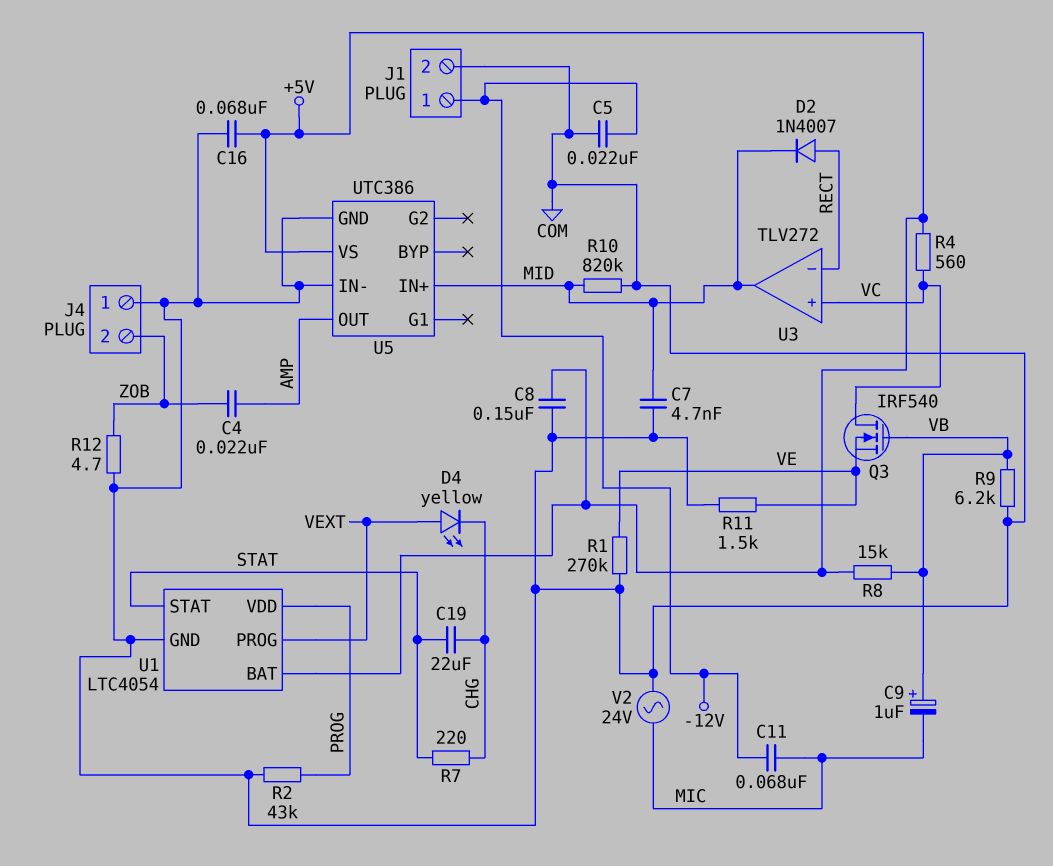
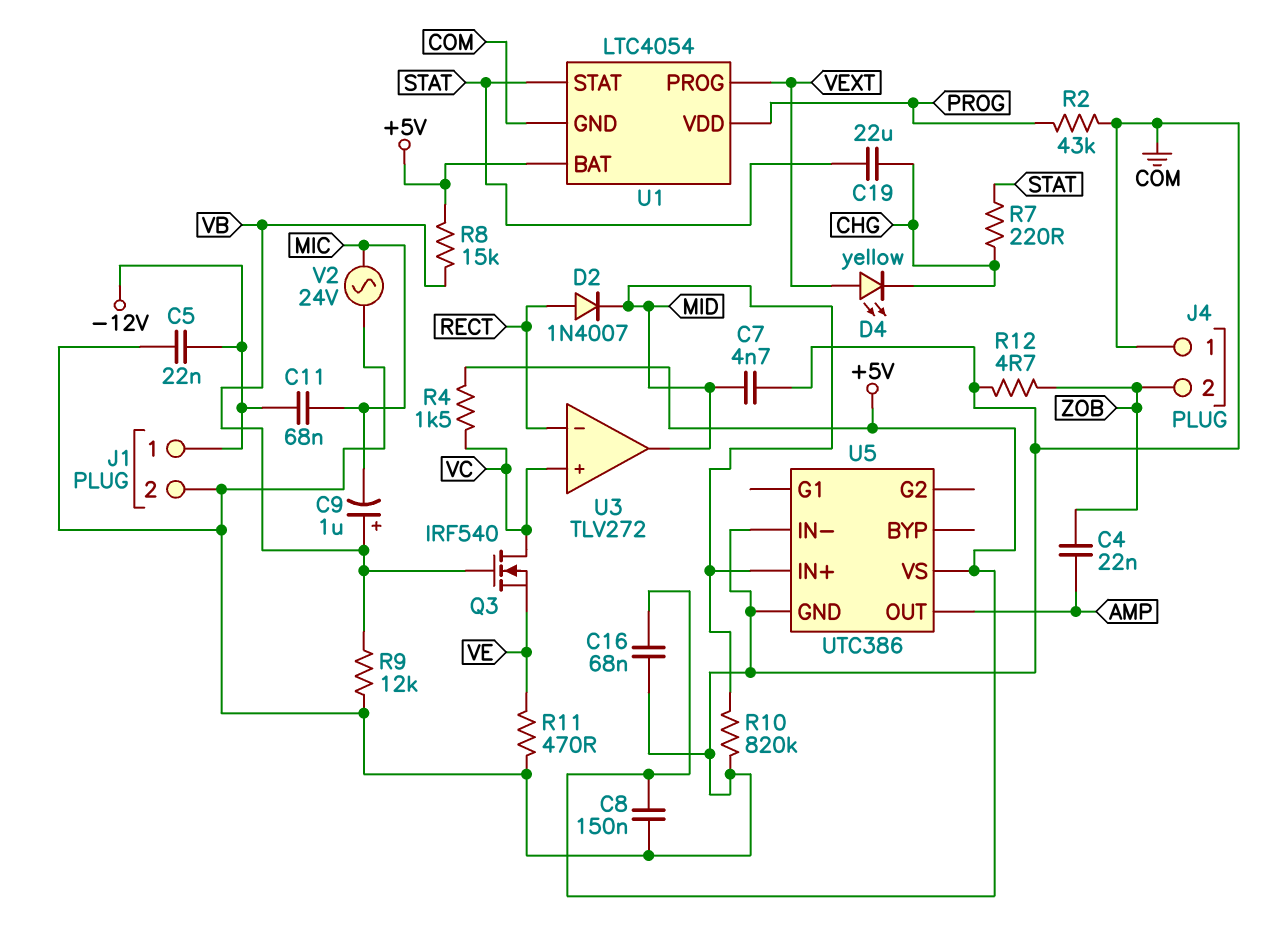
R1: 270k (COM, VE) -> none
R4: 560 (+5V, VC) -> 1.5k (+5V, VC)
R9: 6.2k (COM, VB) -> 12k (COM, VB)
R11: 1.5k (COM, VE) -> 470 (COM, VE)

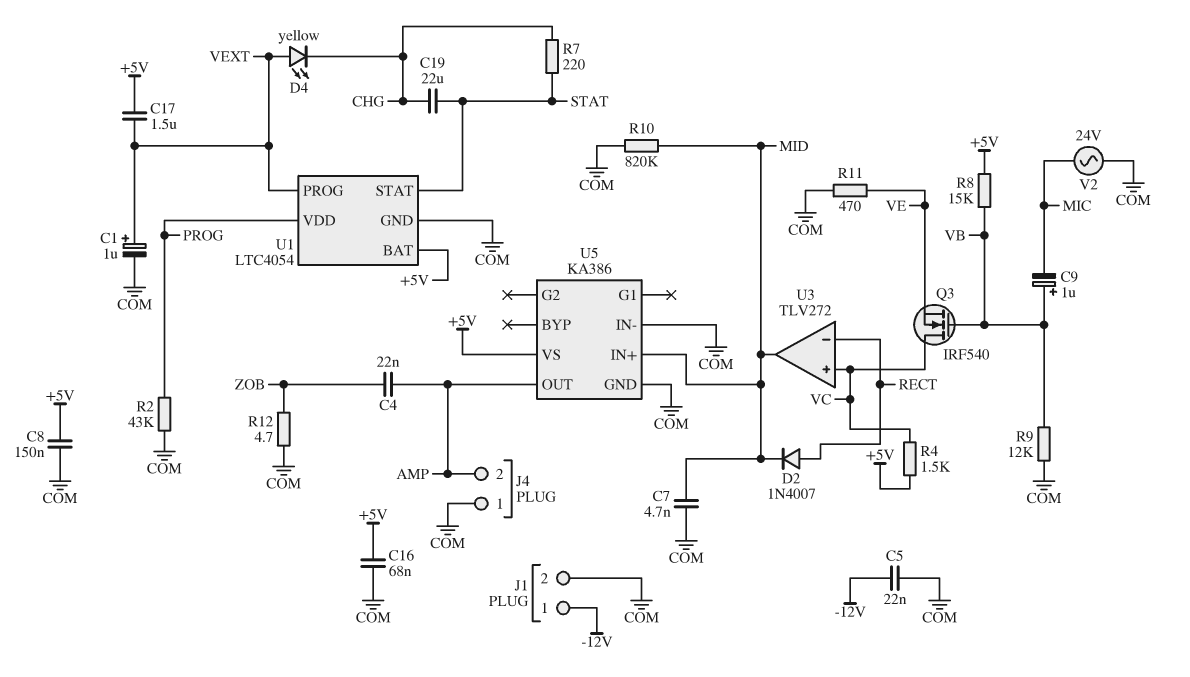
C1: none -> 1uF (plus VEXT, minus COM)
C11: 68nF (-12V, MIC) -> none
C17: none -> 1.5uF (+5V, VEXT)
J4 pin 2: ZOB -> AMP
U5: UTC386 -> KA386

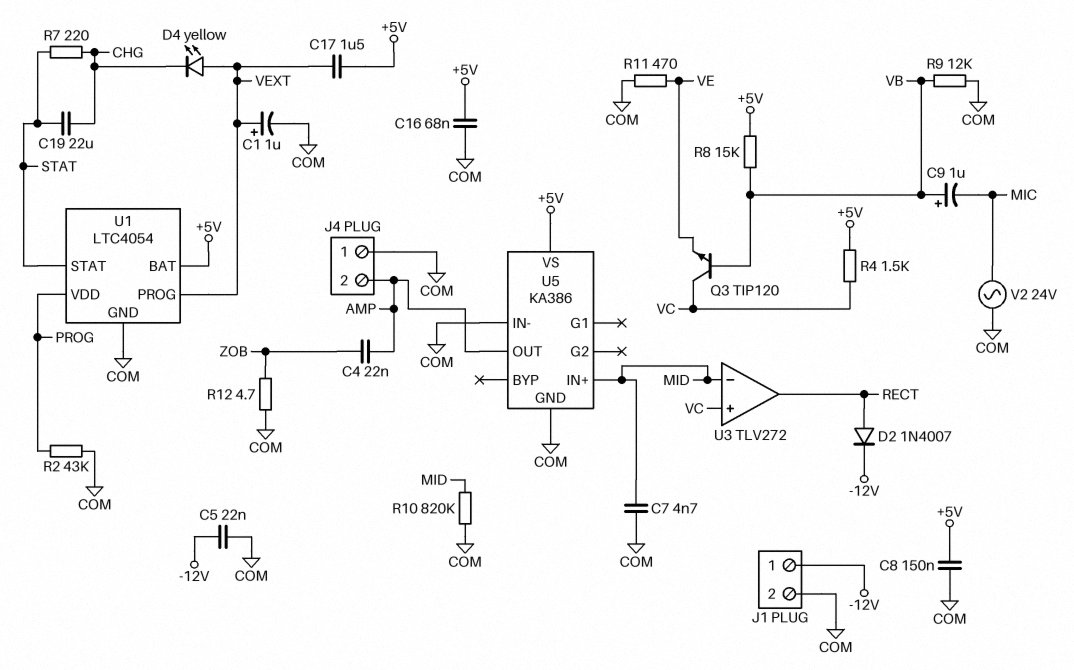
D2: diode 1N4007 (A RECT, K MID) -> diode 1N4007 (A RECT, K -12V)
Q3: NMOS IRF540 (G VB, D VC, S VE) -> NPN TIP120 (B VB, C VC, E VE)
U3 pin in-: RECT -> MID
U3 pin out: MID -> RECT

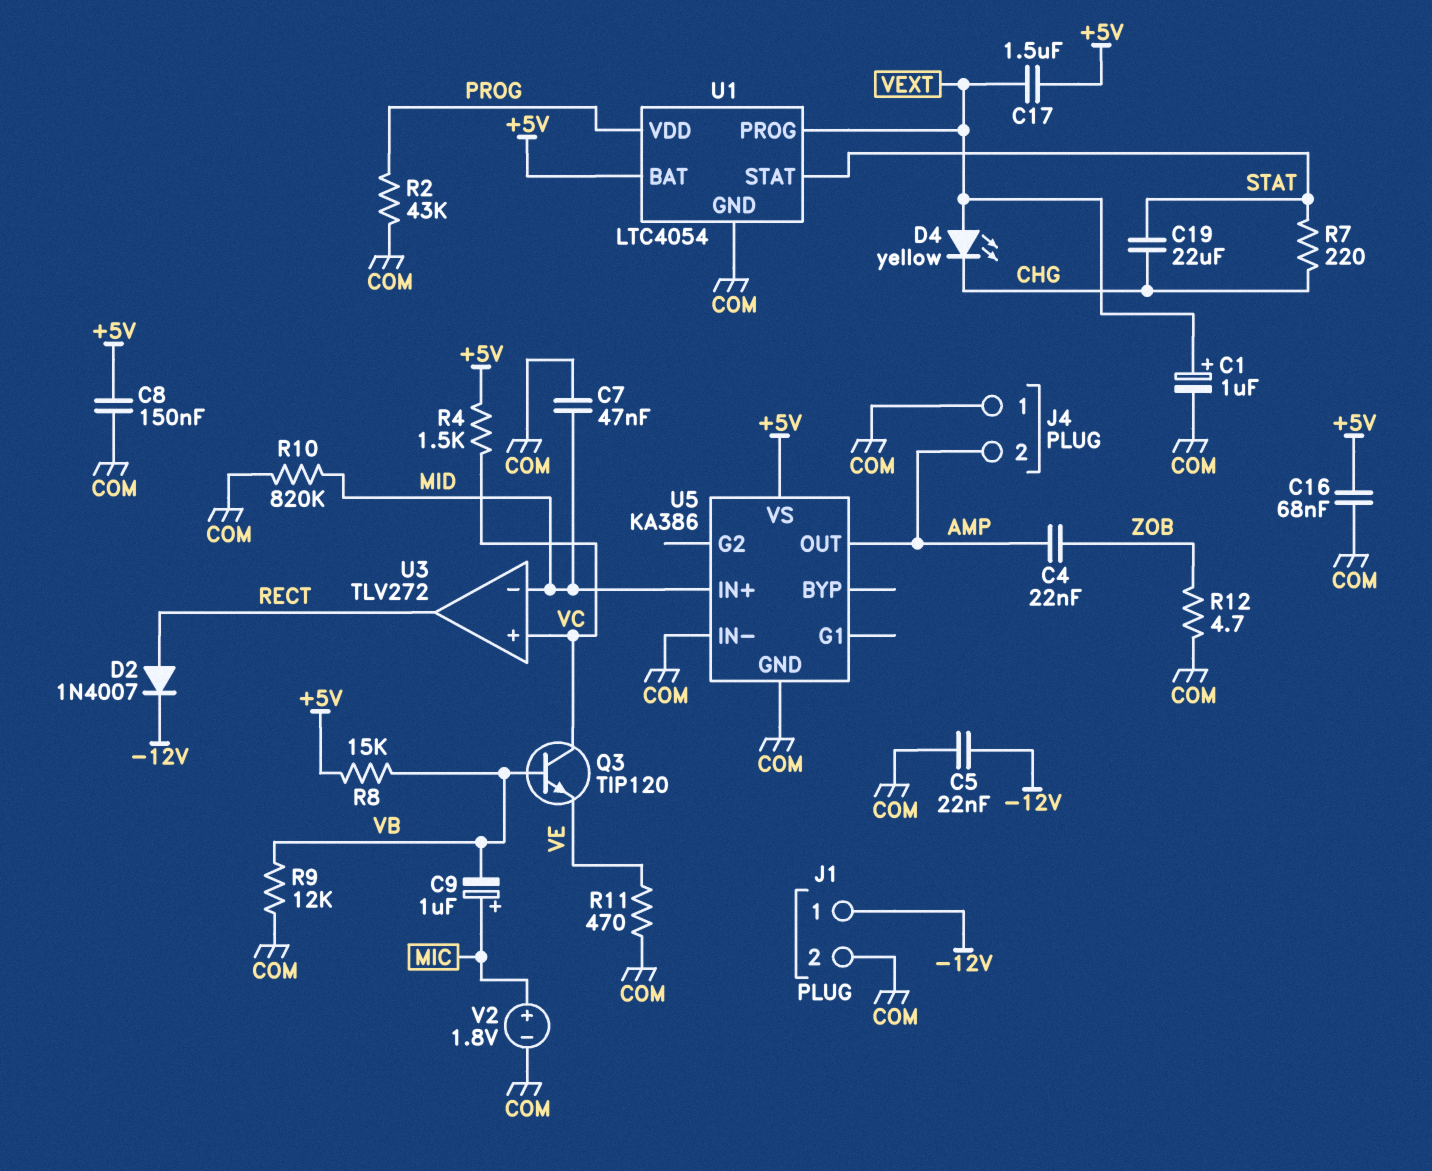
C7: 4.7nF (COM, MID) -> 47nF (COM, MID)
C9: 1uF (plus VB, minus MIC) -> 1uF (plus MIC, minus VB)
V2: AC 24V (COM, MIC) -> 1.8V (plus MIC, minus COM)

